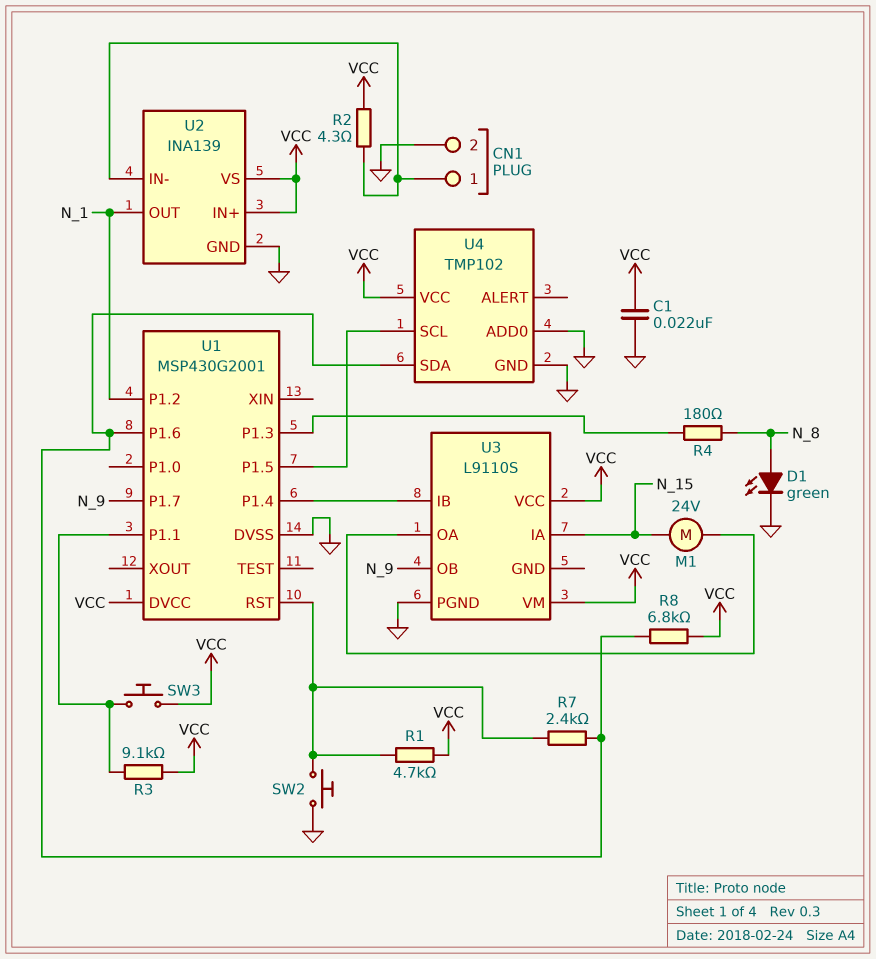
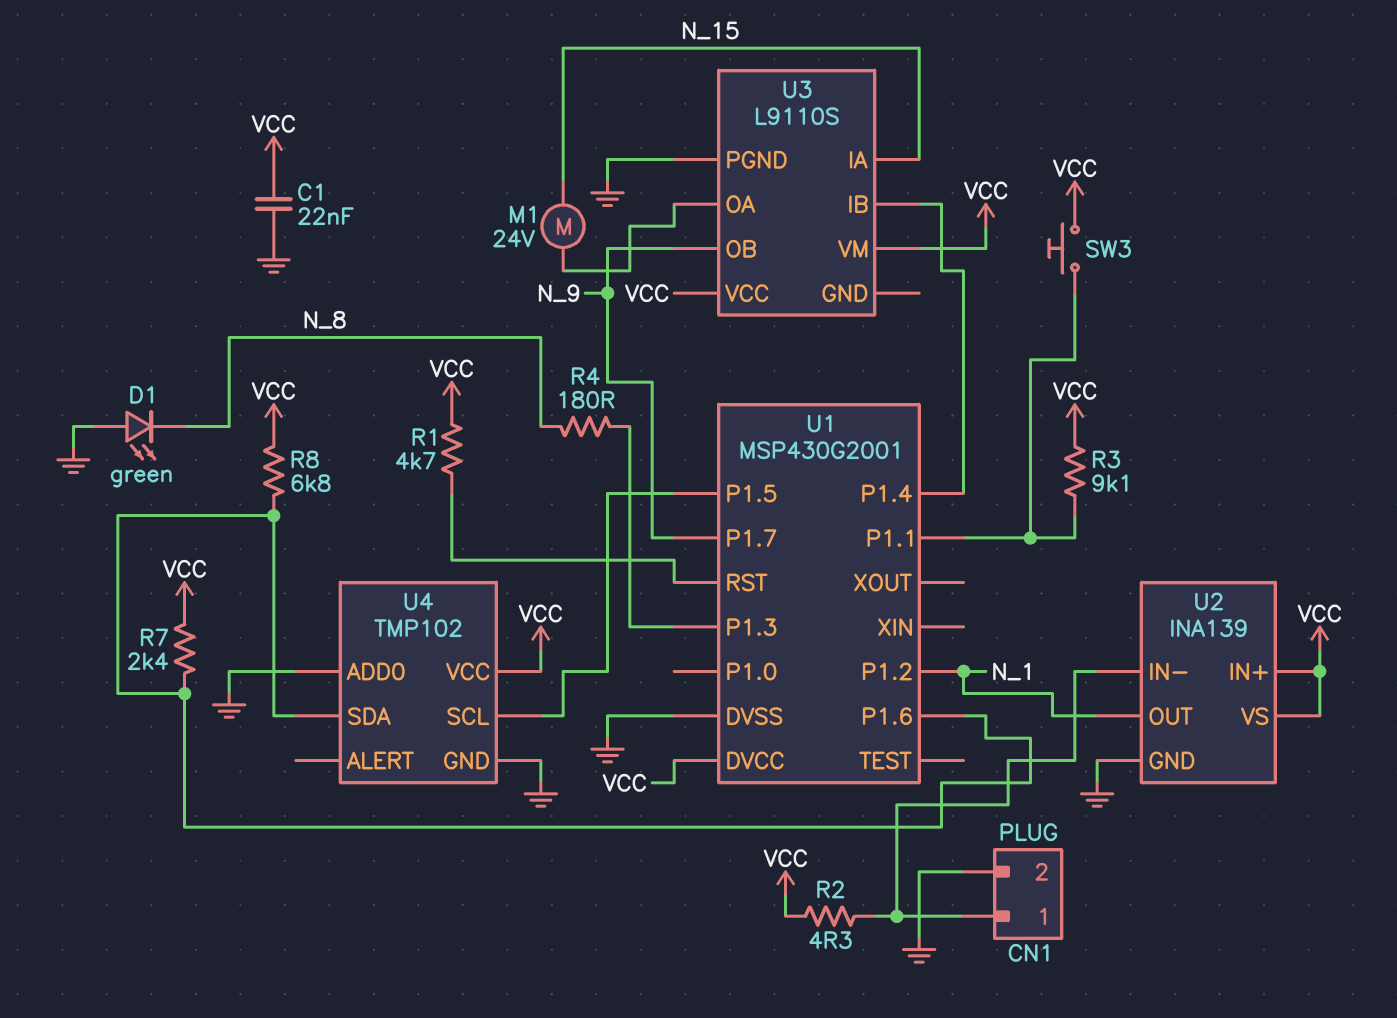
D1: LED green (A N_8, K GND) -> LED green (A GND, K N_8)
R7: 2.4k (U1/P1.6, U1/RST) -> 2.4k (U1/P1.6, VCC)
SW2: button (GND, U1/RST) -> none

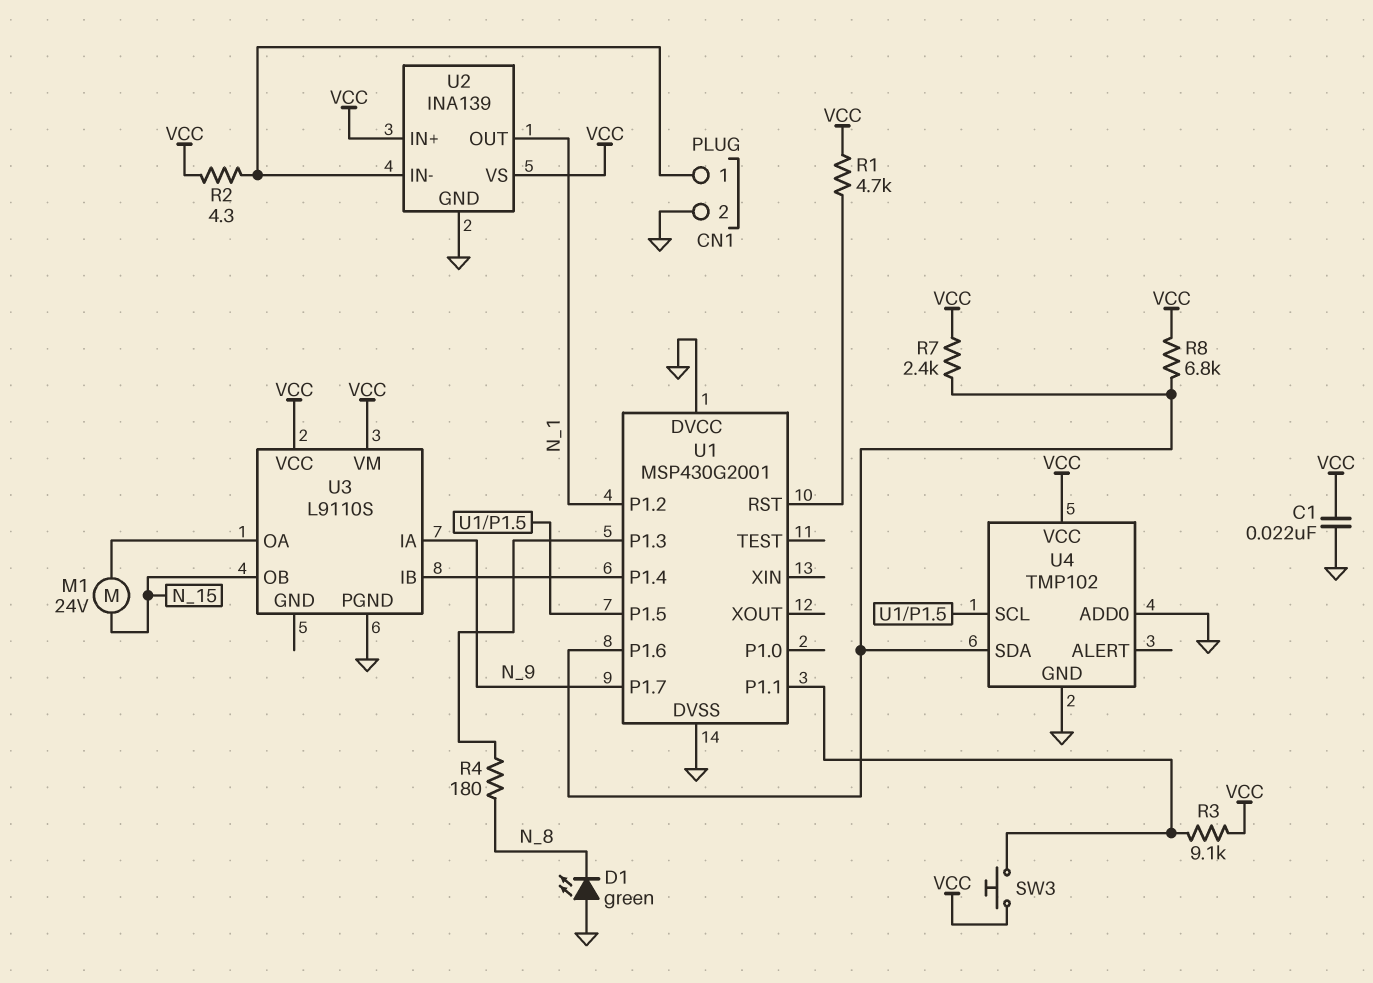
U1 pin DVCC: VCC -> GND
U3 pin IA: N_15 -> N_9
U3 pin OB: N_9 -> N_15

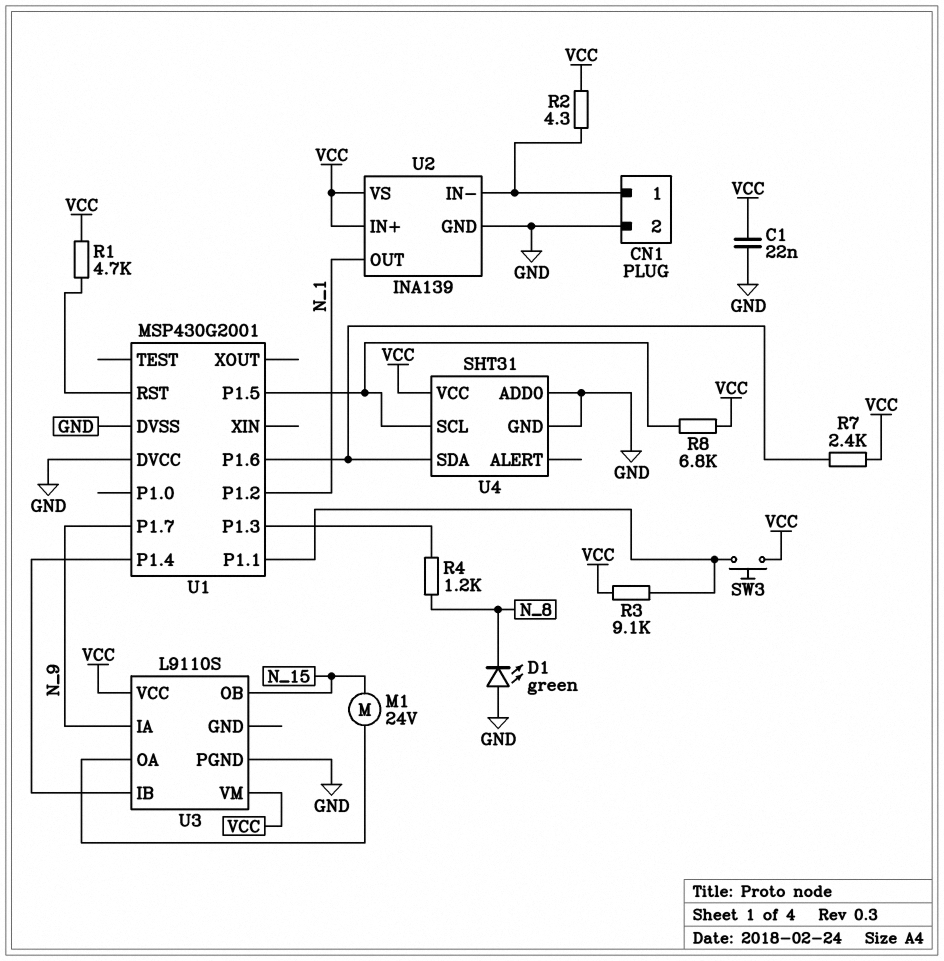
R4: 180 (N_8, U1/P1.3) -> 1.2k (N_8, U1/P1.3)
R8: 6.8k (U1/P1.6, VCC) -> 6.8k (U1/P1.5, VCC)
U4: TMP102 -> SHT31

